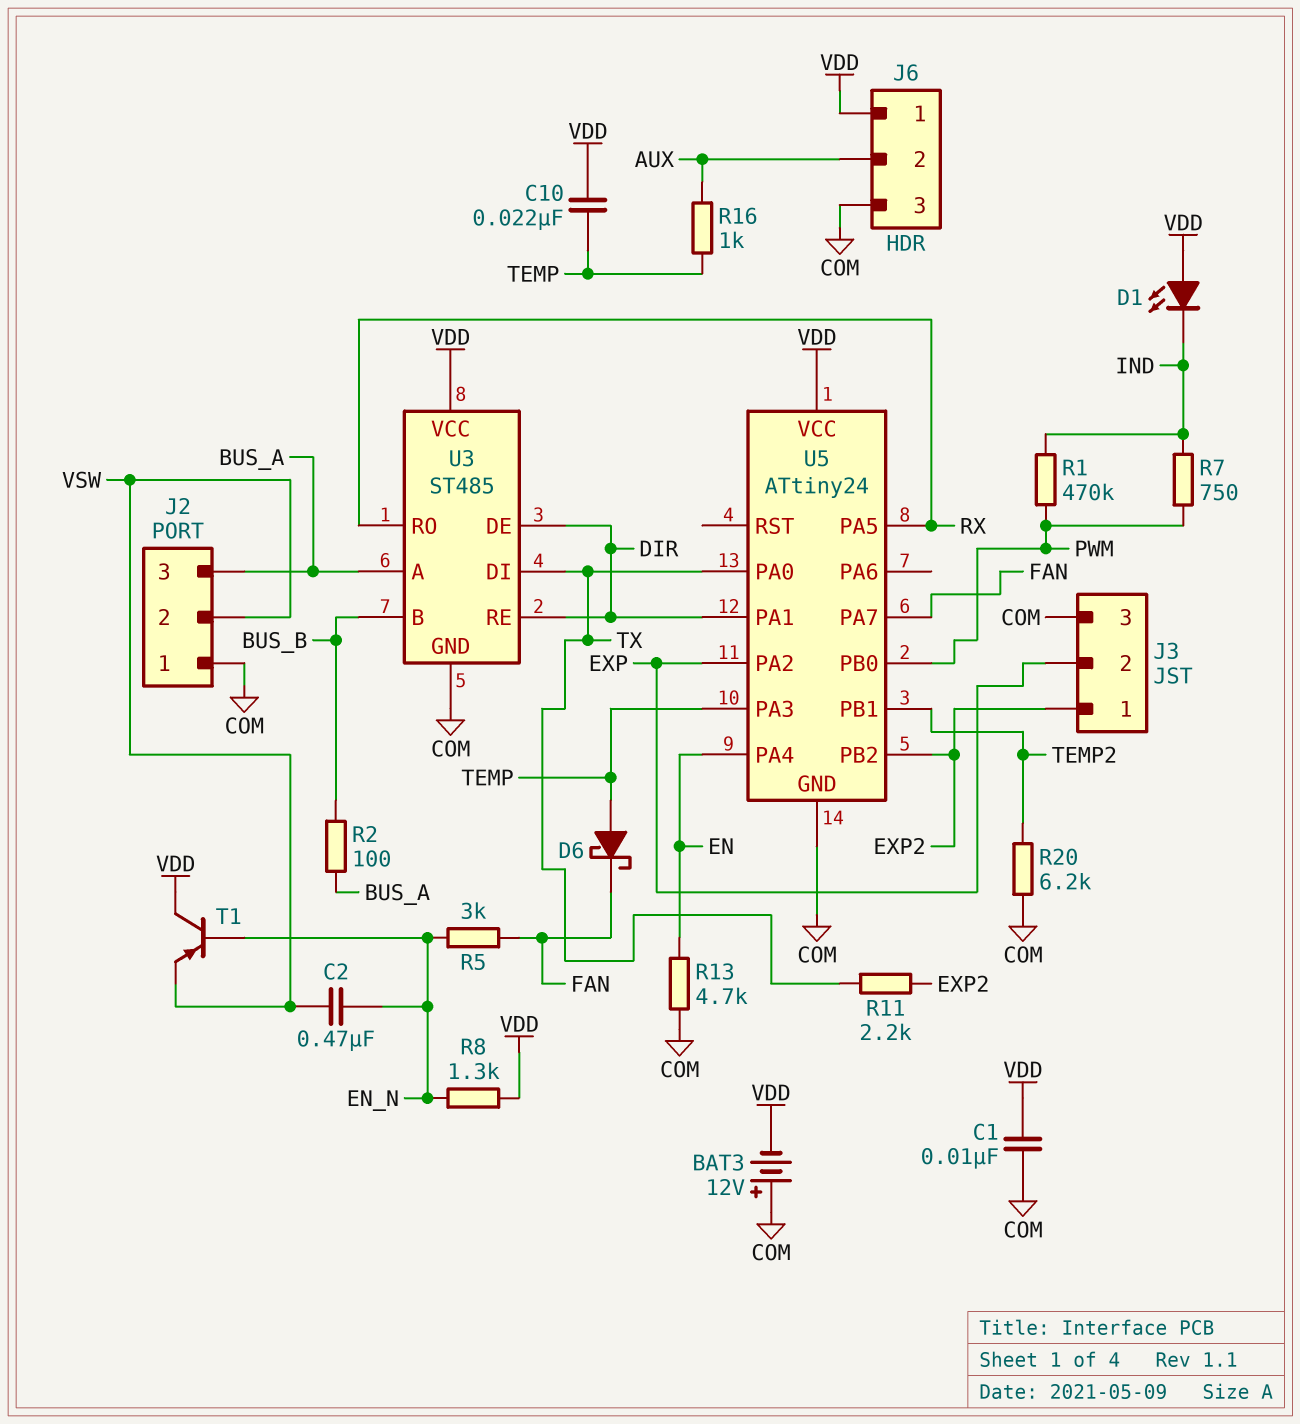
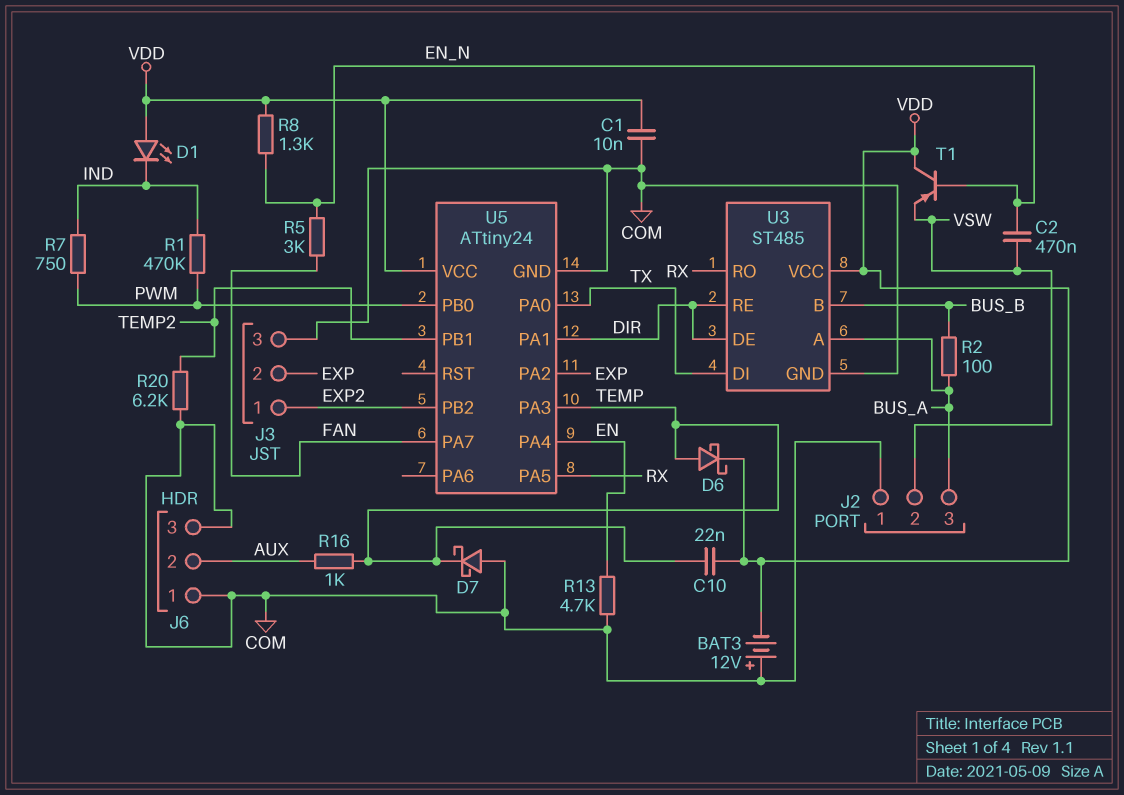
D6: schottky (A TEMP, K FAN) -> schottky (A TEMP, K VDD)
D7: none -> schottky (A COM, K TEMP)
J6 pin 1: VDD -> COM
R11: 2.2k (EXP2, TX) -> none

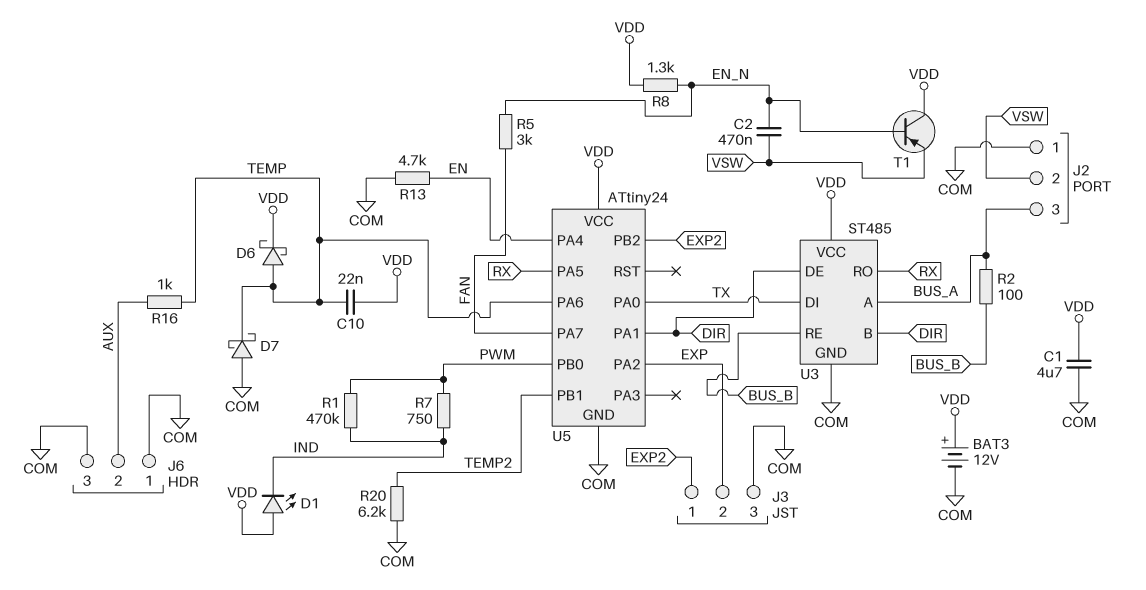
BAT3: 12V (plus COM, minus VDD) -> 12V (plus VDD, minus COM)
C1: 10nF (COM, VDD) -> 4.7uF (COM, VDD)
U3 pin B: BUS_B -> DIR
U3 pin RE: DIR -> BUS_B
U5 pin PA3: TEMP -> none
U5 pin PA6: none -> TEMP

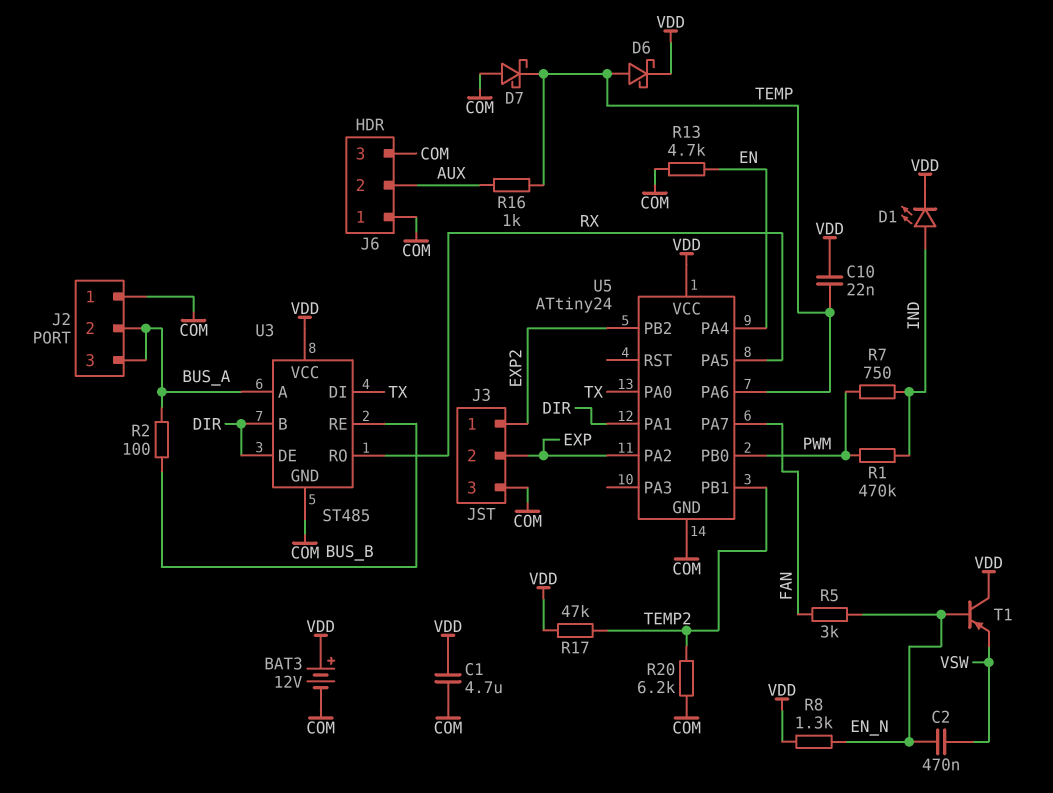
D1: LED (A VDD, K IND) -> LED (A IND, K VDD)
J2 pin 2: VSW -> BUS_A
R17: none -> 47k (TEMP2, VDD)

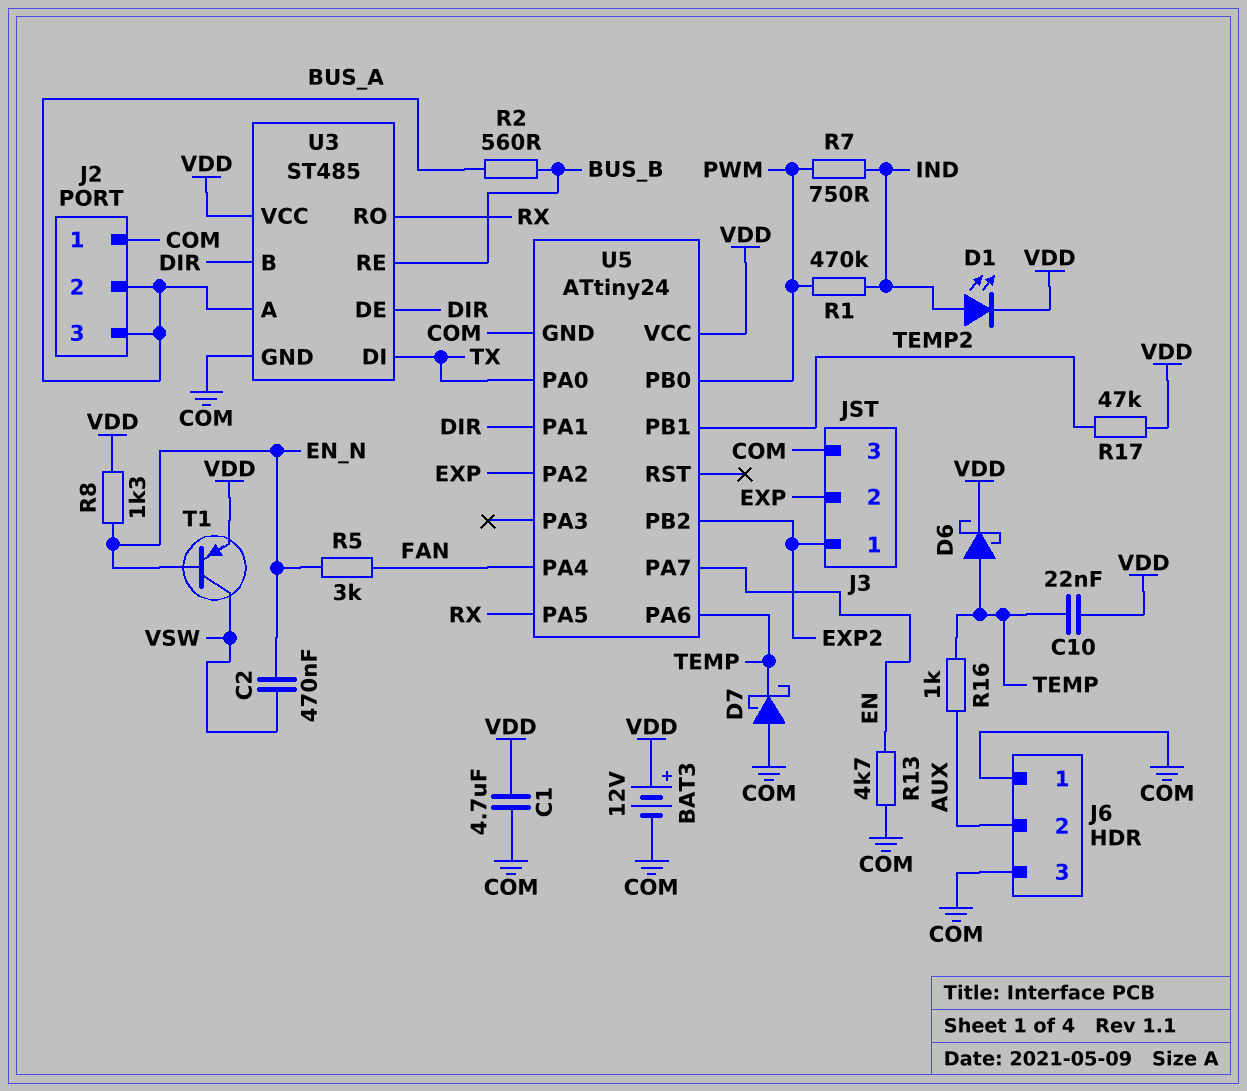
R2: 100 (BUS_A, BUS_B) -> 560 (BUS_A, BUS_B)
R20: 6.2k (COM, TEMP2) -> none
T1: PNP (B EN_N, C VDD, E VSW) -> PNP (B EN_N, C VSW, E VDD)
U5 pin PA4: EN -> FAN
U5 pin PA7: FAN -> EN

